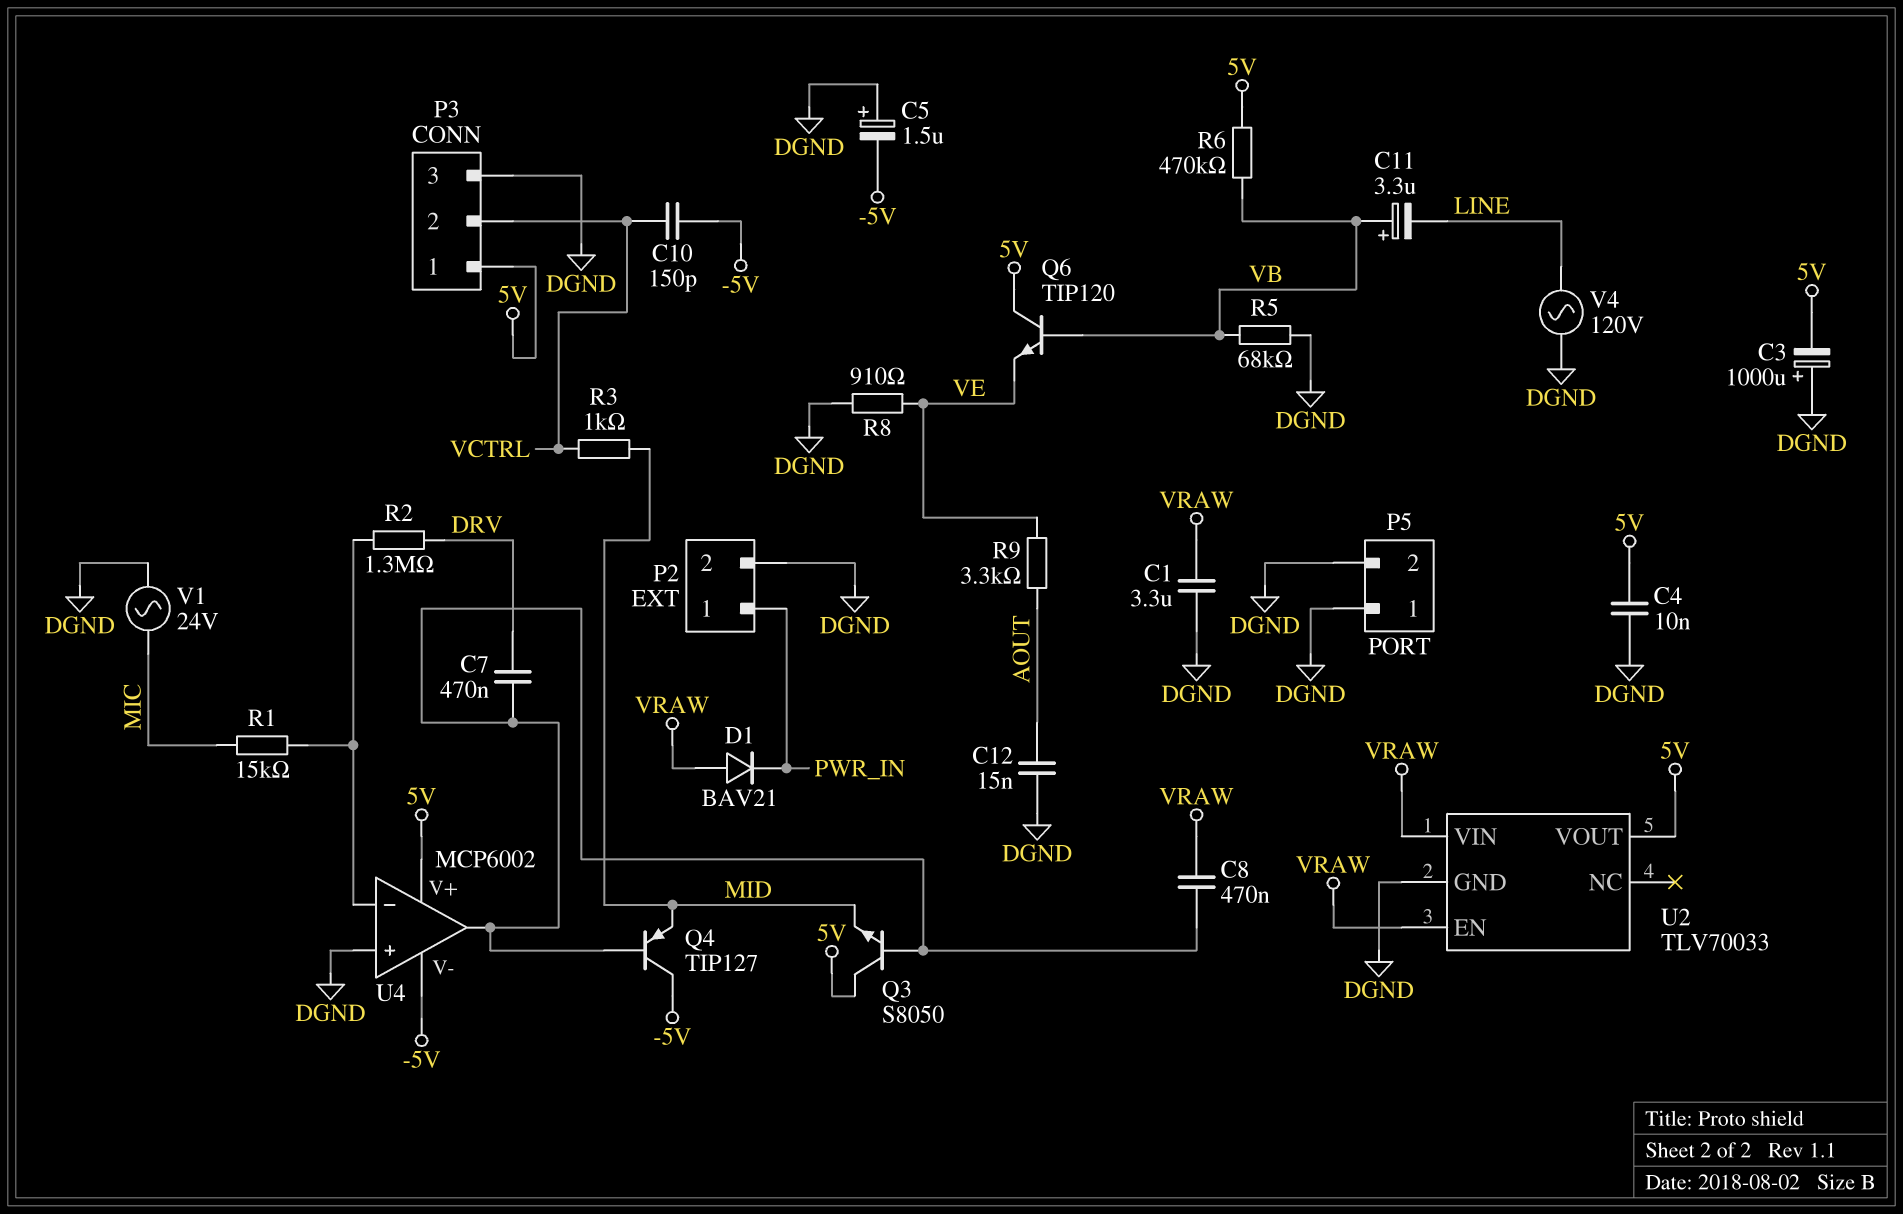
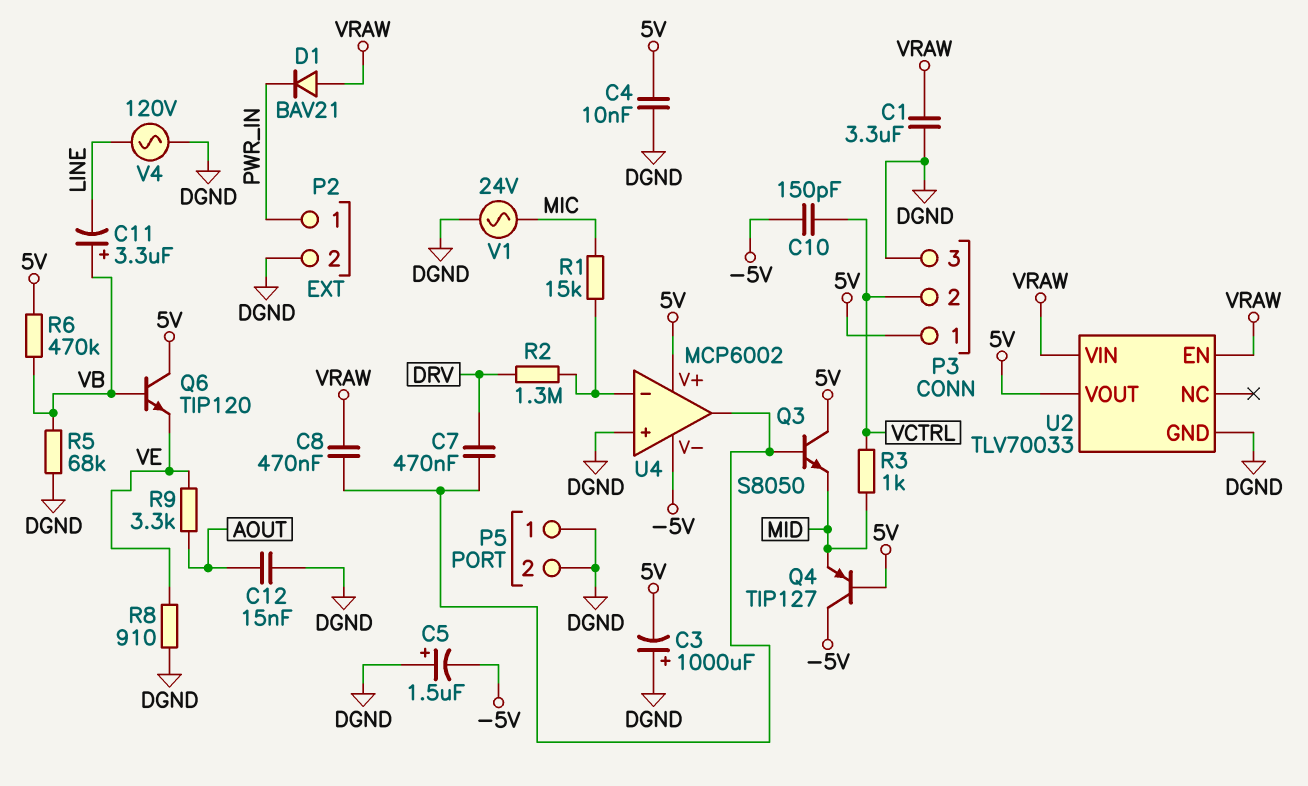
Q4: PNP TIP127 (B U4/out, C -5V, E MID) -> PNP TIP127 (B 5V, C -5V, E MID)

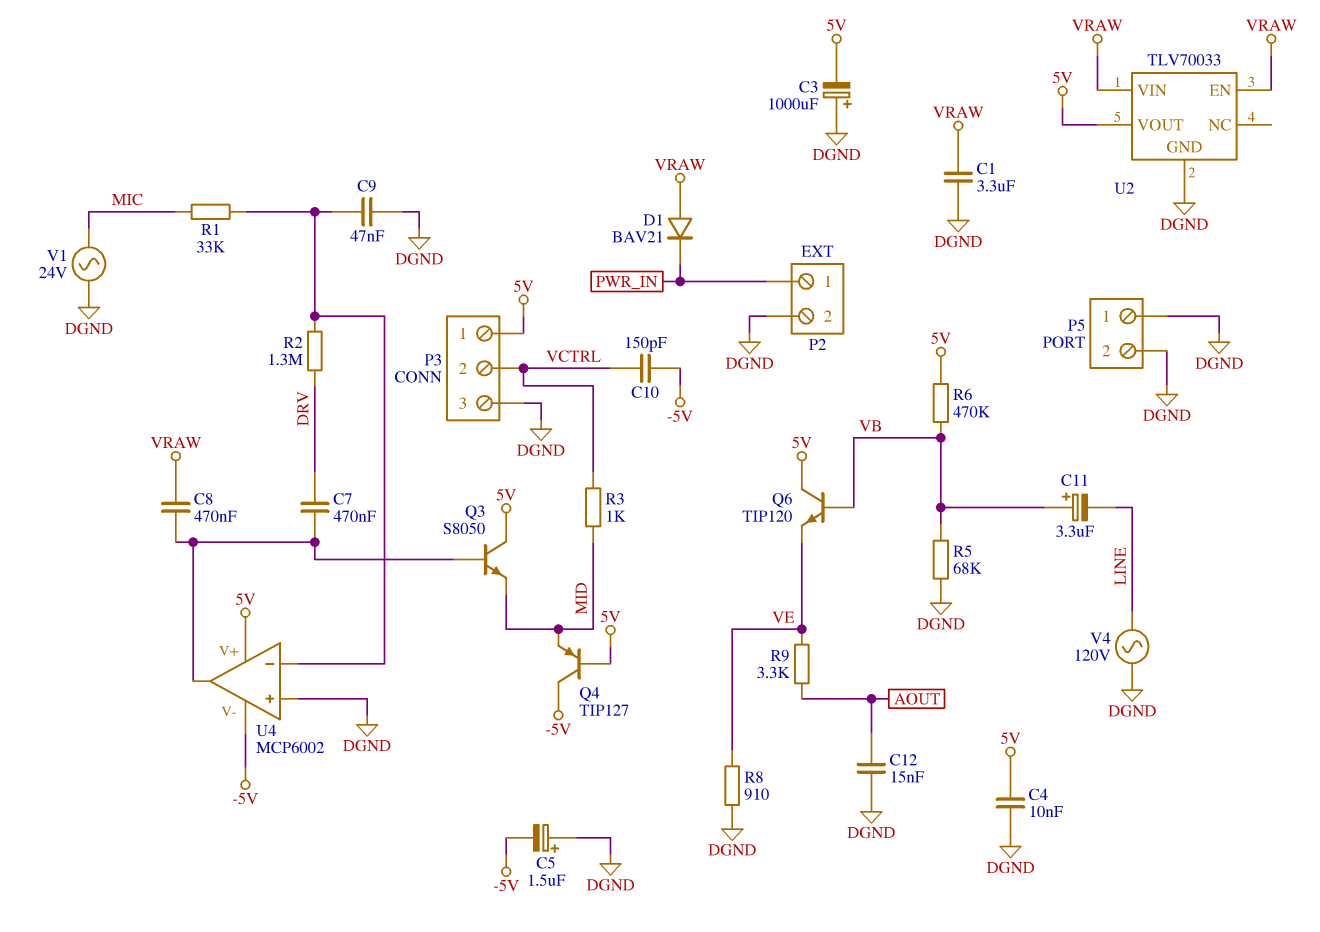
C9: none -> 47nF (DGND, U4/in-)
R1: 15k (MIC, U4/in-) -> 33k (MIC, U4/in-)

